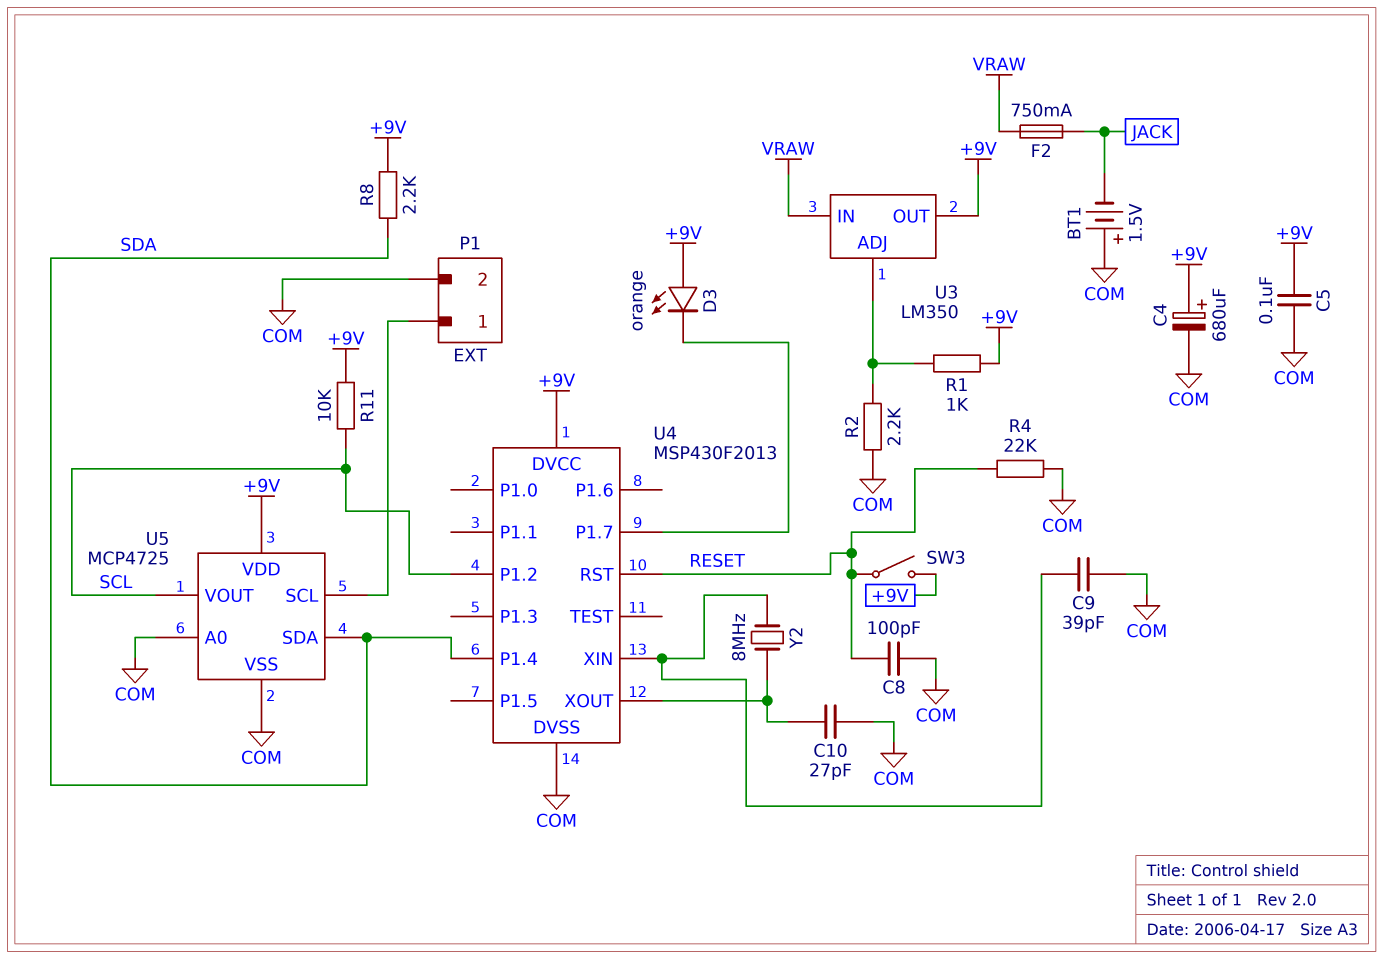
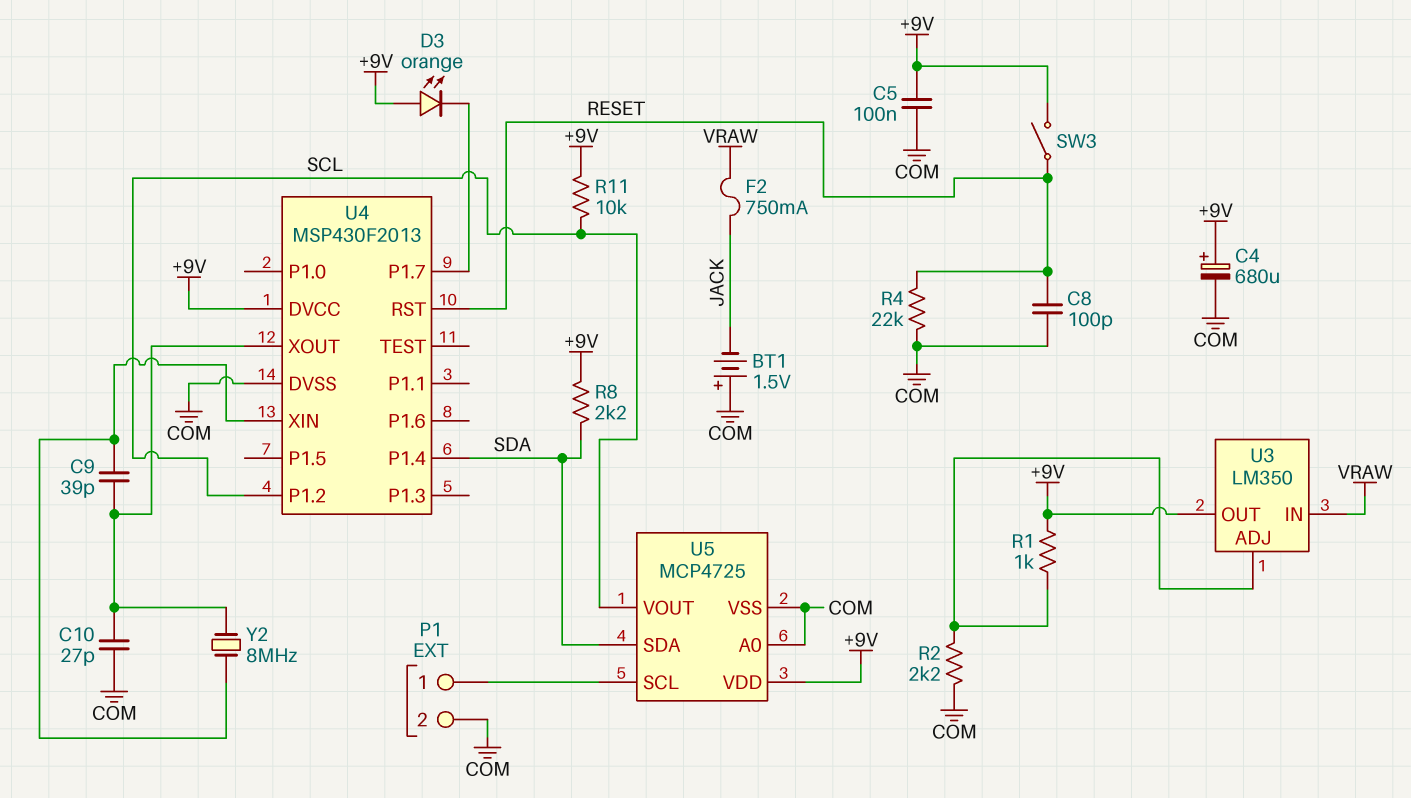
C9: 39pF (COM, U4/XIN) -> 39pF (U4/XIN, U4/XOUT)

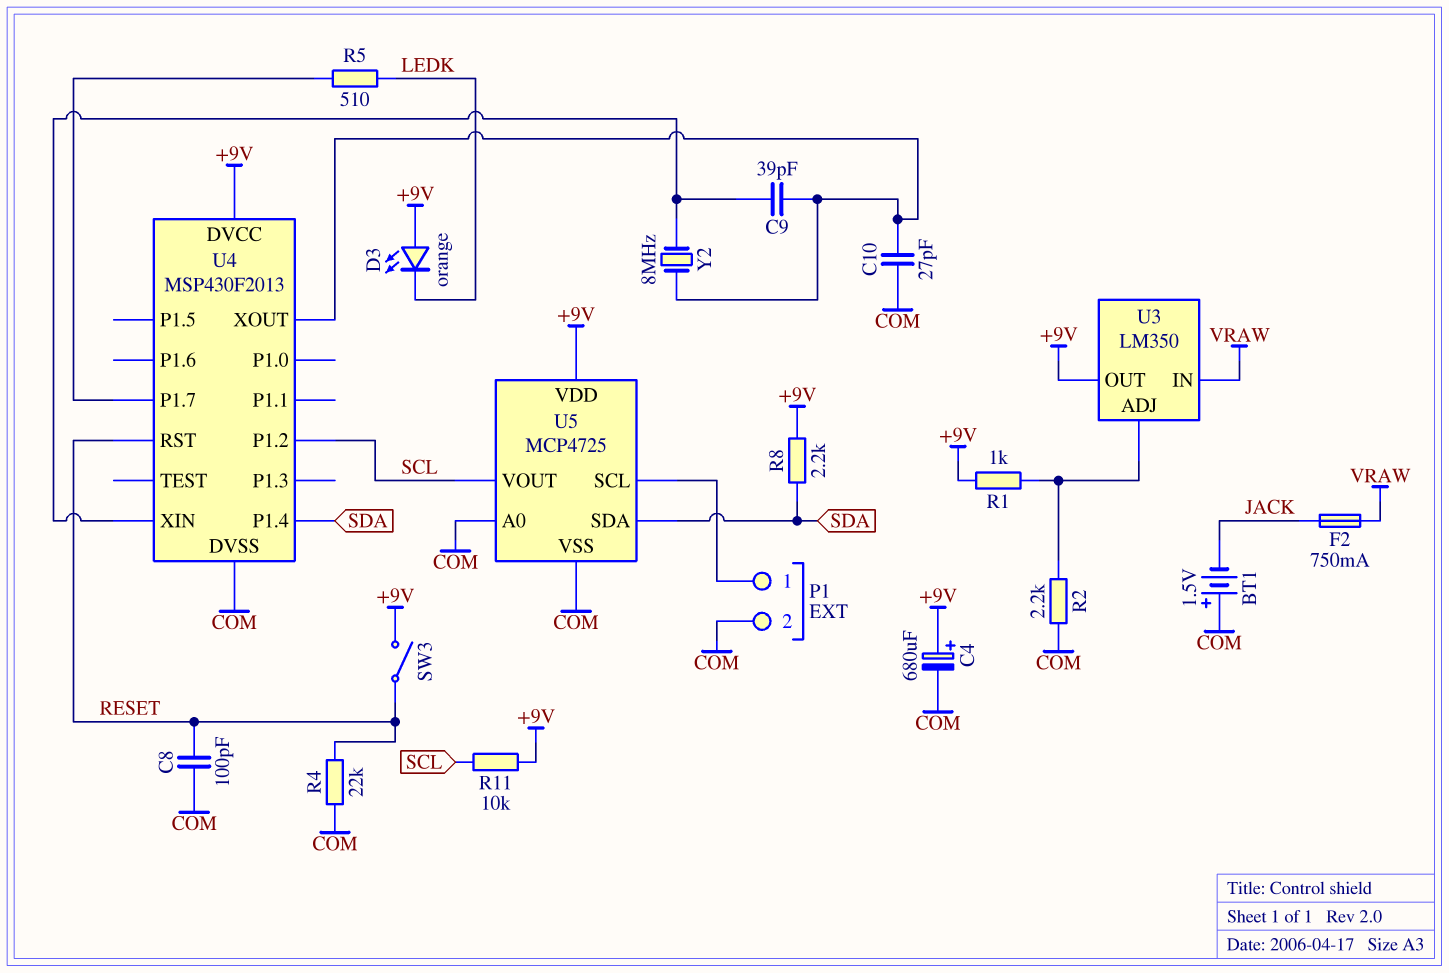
C5: 100nF (+9V, COM) -> none
D3: LED orange (A +9V, K U4/P1.7) -> LED orange (A +9V, K LEDK)
R5: none -> 510 (LEDK, U4/P1.7)

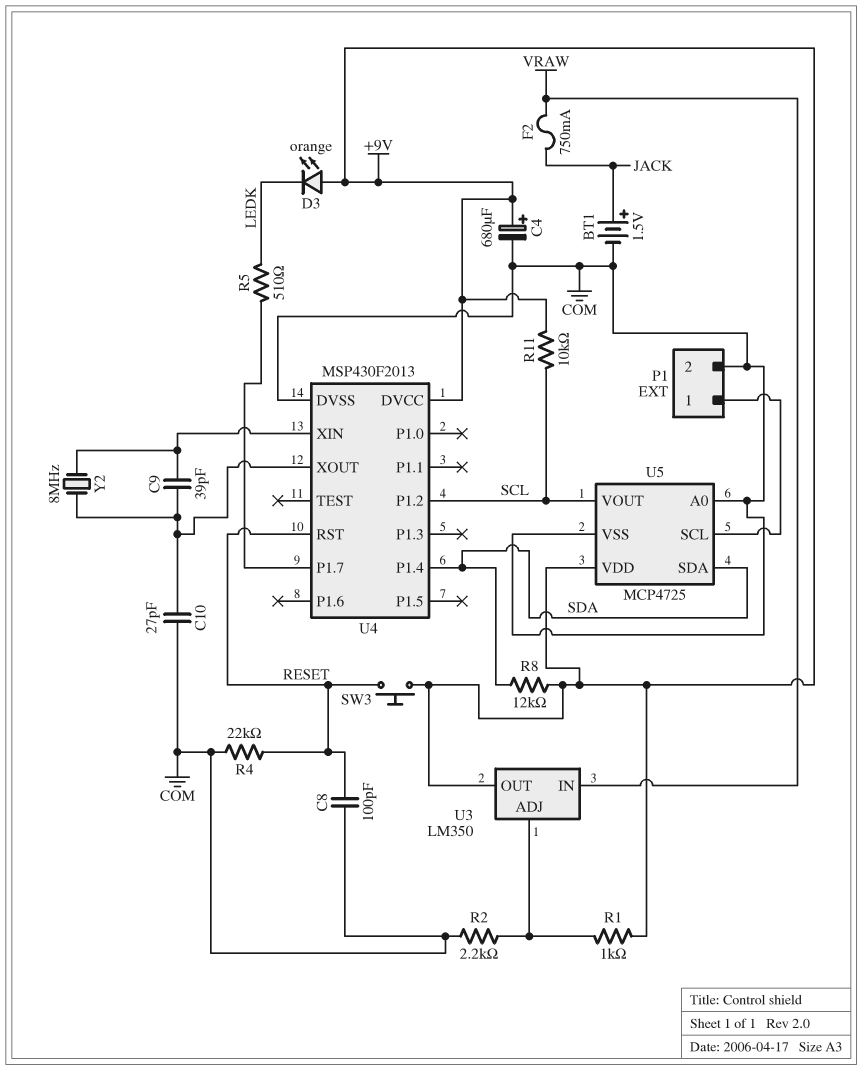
BT1: 1.5V (plus COM, minus JACK) -> 1.5V (plus JACK, minus COM)
R8: 2.2k (+9V, SDA) -> 12k (+9V, SDA)
SW3: switch (+9V, RESET) -> button (+9V, RESET)

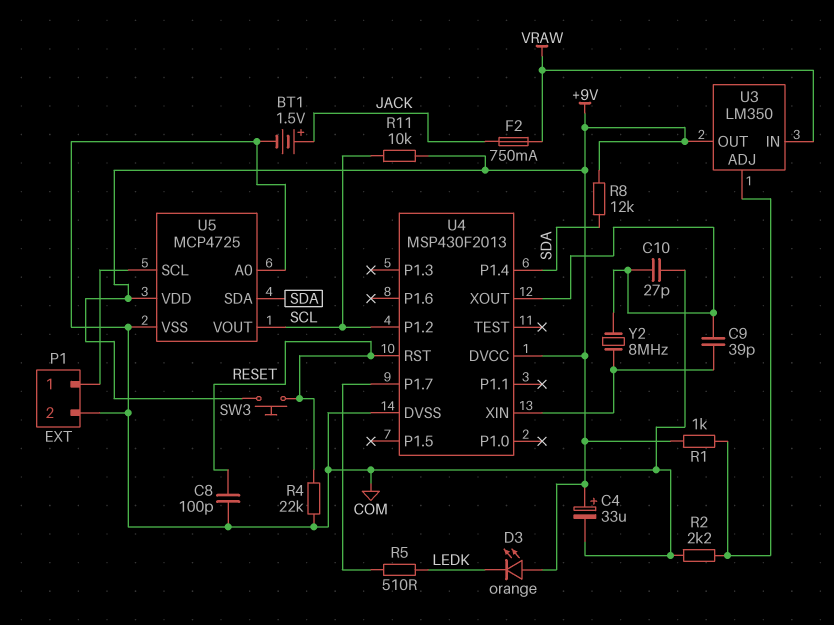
C4: 680uF (plus +9V, minus COM) -> 33uF (plus +9V, minus COM)

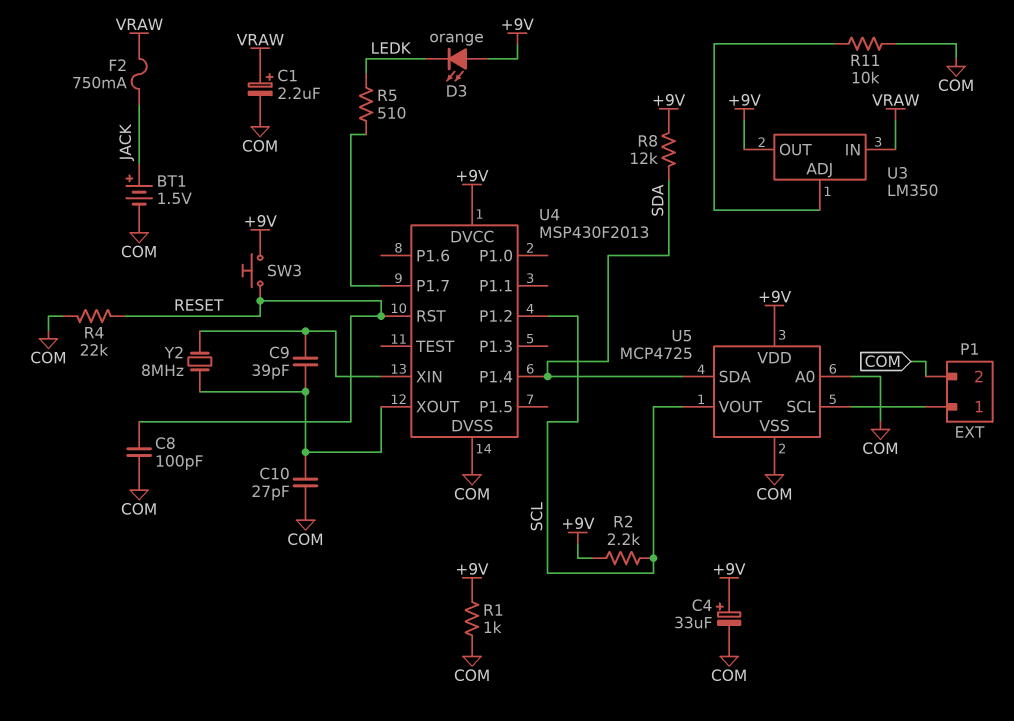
C1: none -> 2.2uF (plus VRAW, minus COM)
R1: 1k (+9V, U3/ADJ) -> 1k (+9V, COM)
R2: 2.2k (COM, U3/ADJ) -> 2.2k (+9V, SCL)
R11: 10k (+9V, SCL) -> 10k (COM, U3/ADJ)

